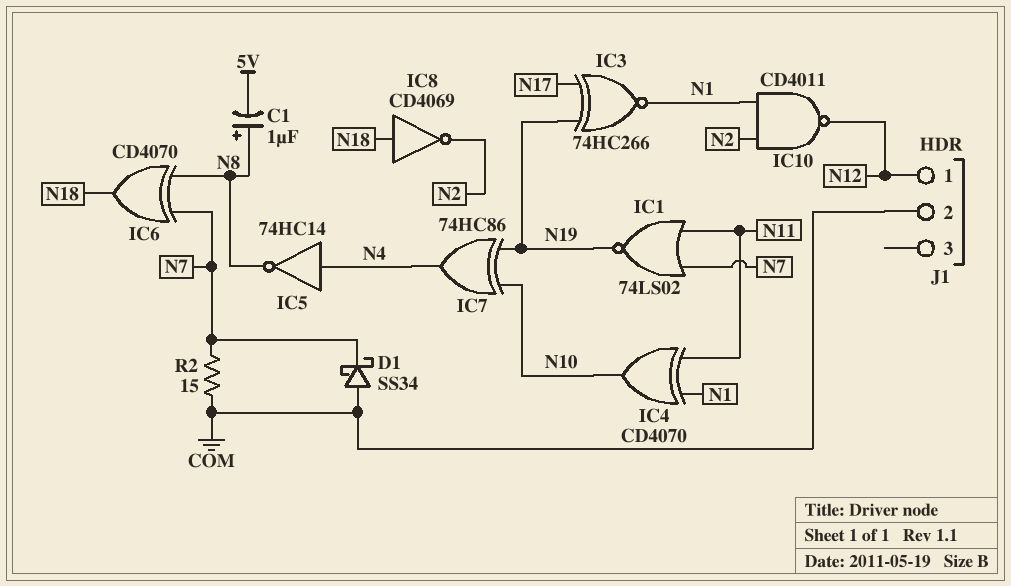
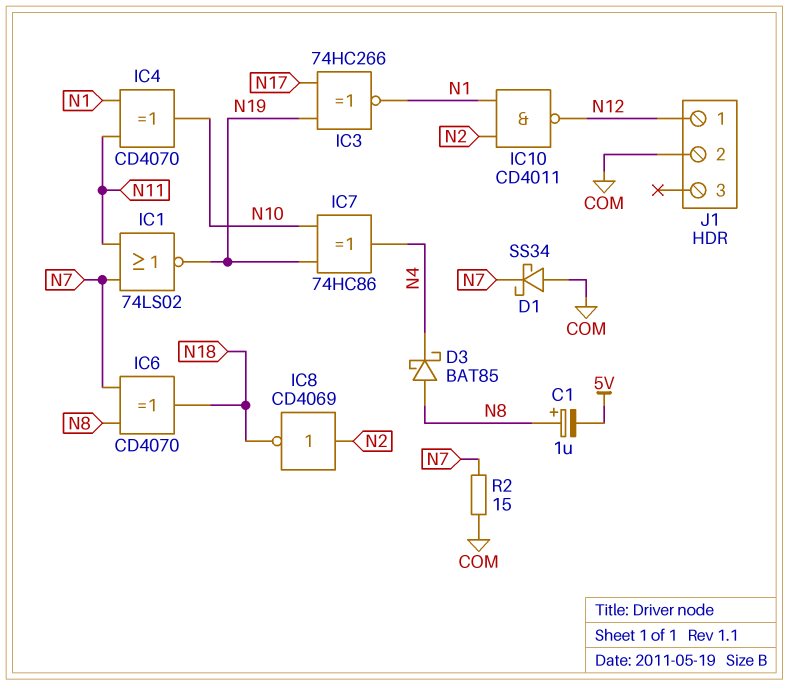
D3: none -> schottky BAT85 (A N8, K N4)
IC5: NOT 74HC14 (in N4, out N8) -> none
IC8: NOT CD4069 (in N18, out N2) -> NOT CD4069 (in N2, out N18)

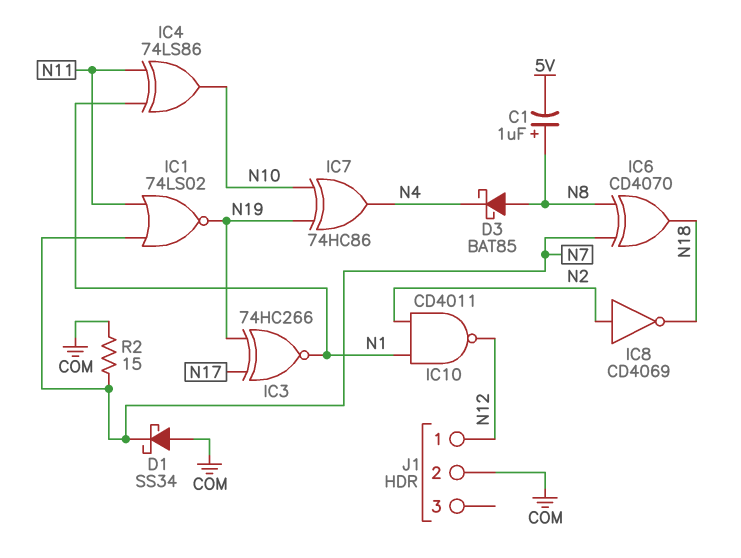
IC4: XOR CD4070 (in N1, in N11, out N10) -> XOR 74LS86 (in N1, in N11, out N10)

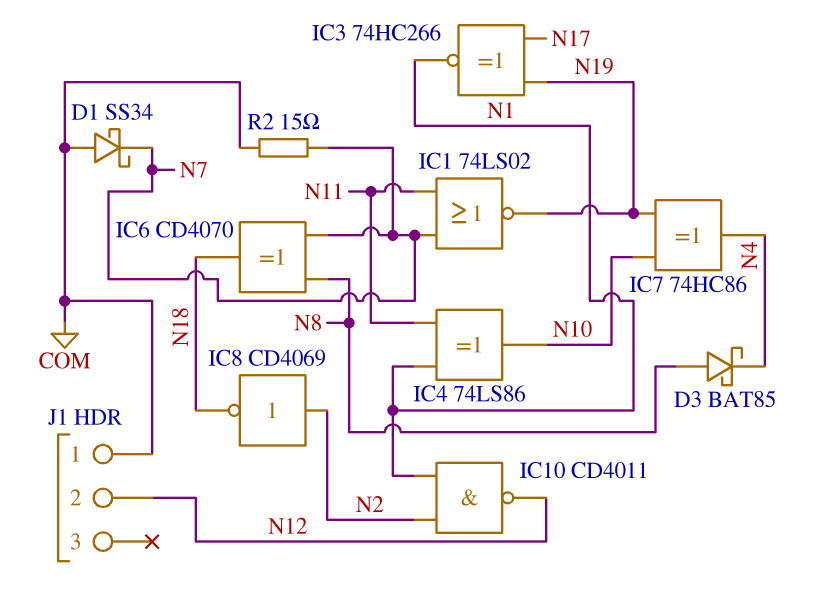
C1: 1uF (plus N8, minus 5V) -> none
J1 pin 1: N12 -> COM
J1 pin 2: COM -> N12

